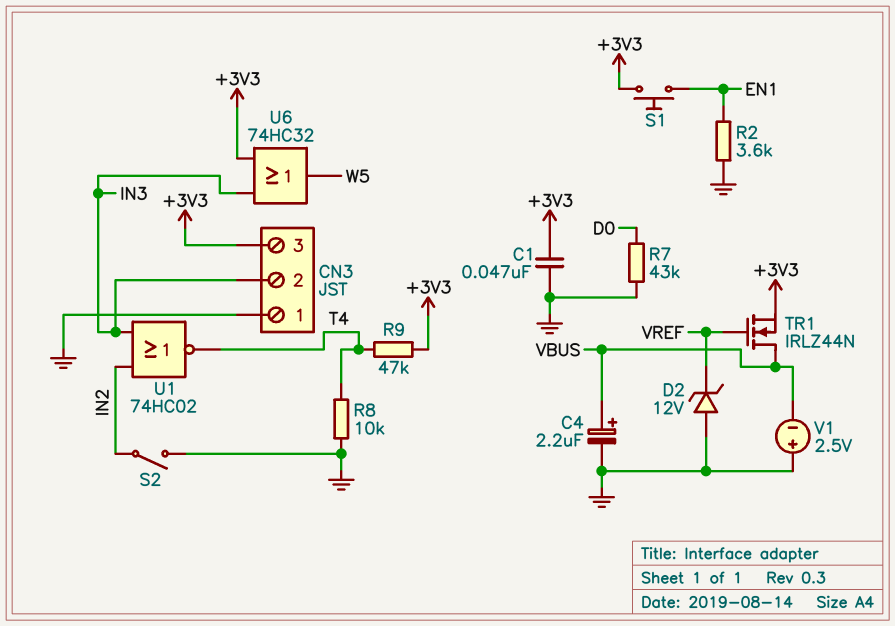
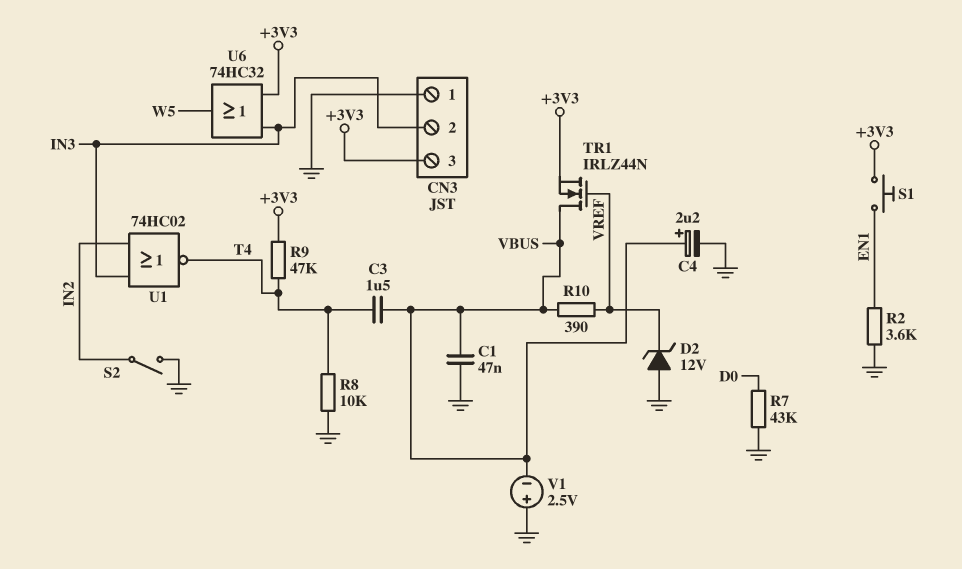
C1: 47nF (+3V3, GND) -> 47nF (GND, VBUS)
C3: none -> 1.5uF (T4, VBUS)
R10: none -> 390 (VBUS, VREF)

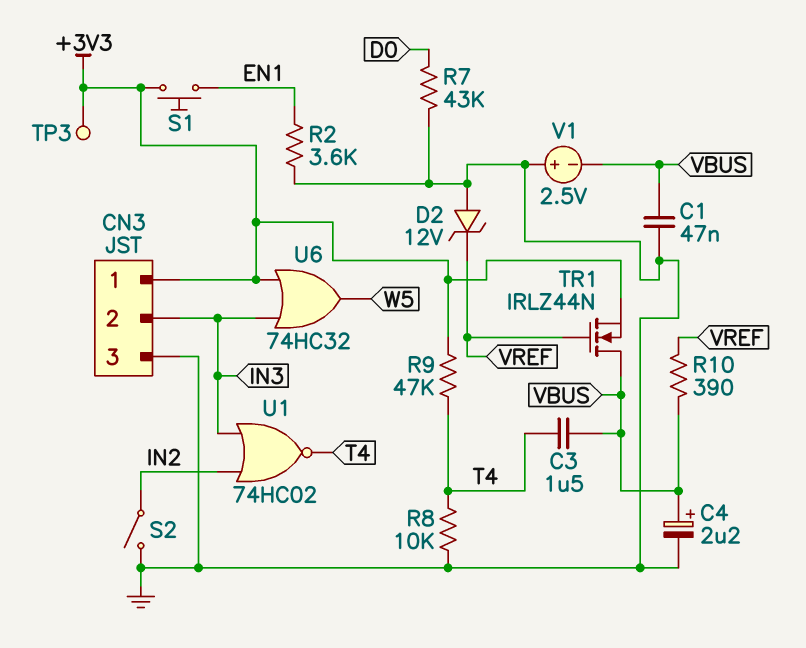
CN3 pin 1: GND -> +3V3
CN3 pin 3: +3V3 -> GND
TP3: none -> test point (+3V3)

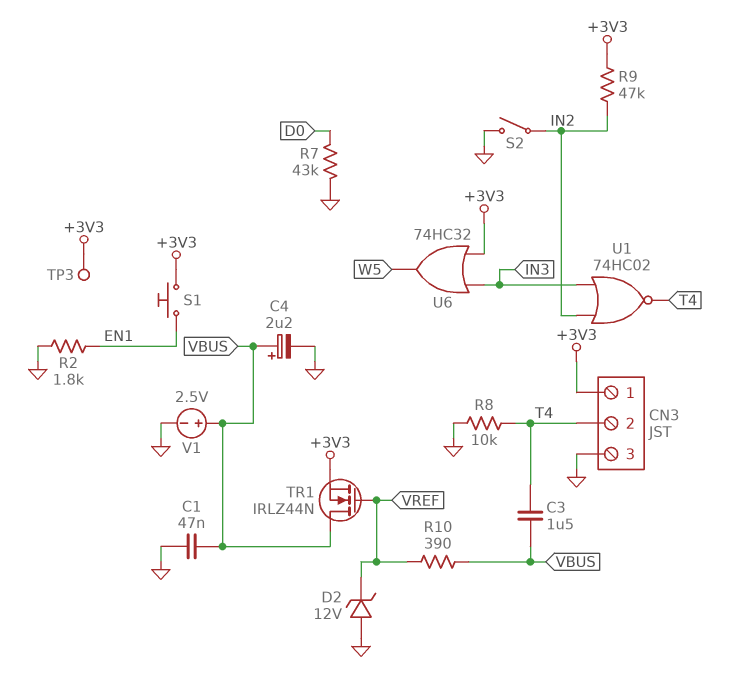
CN3 pin 2: IN3 -> T4
R2: 3.6k (EN1, GND) -> 1.8k (EN1, GND)
R9: 47k (+3V3, T4) -> 47k (+3V3, IN2)
V1: 2.5V (plus GND, minus VBUS) -> 2.5V (plus VBUS, minus GND)

